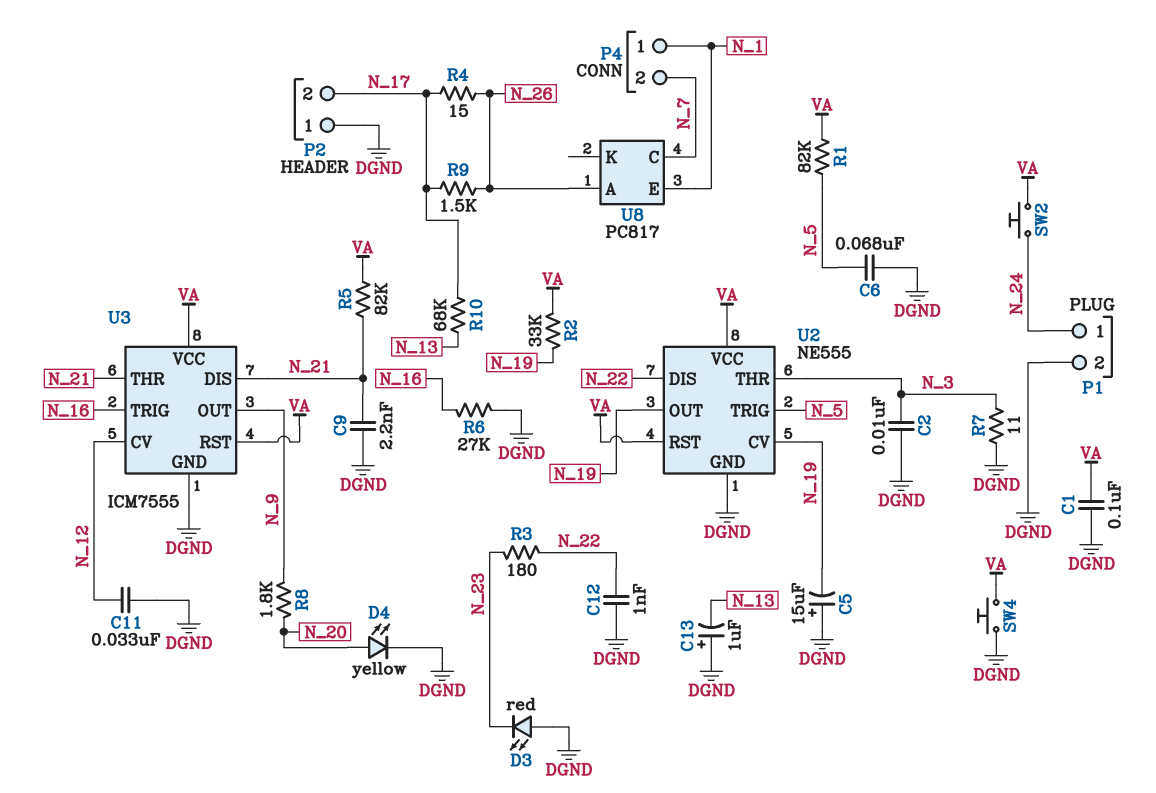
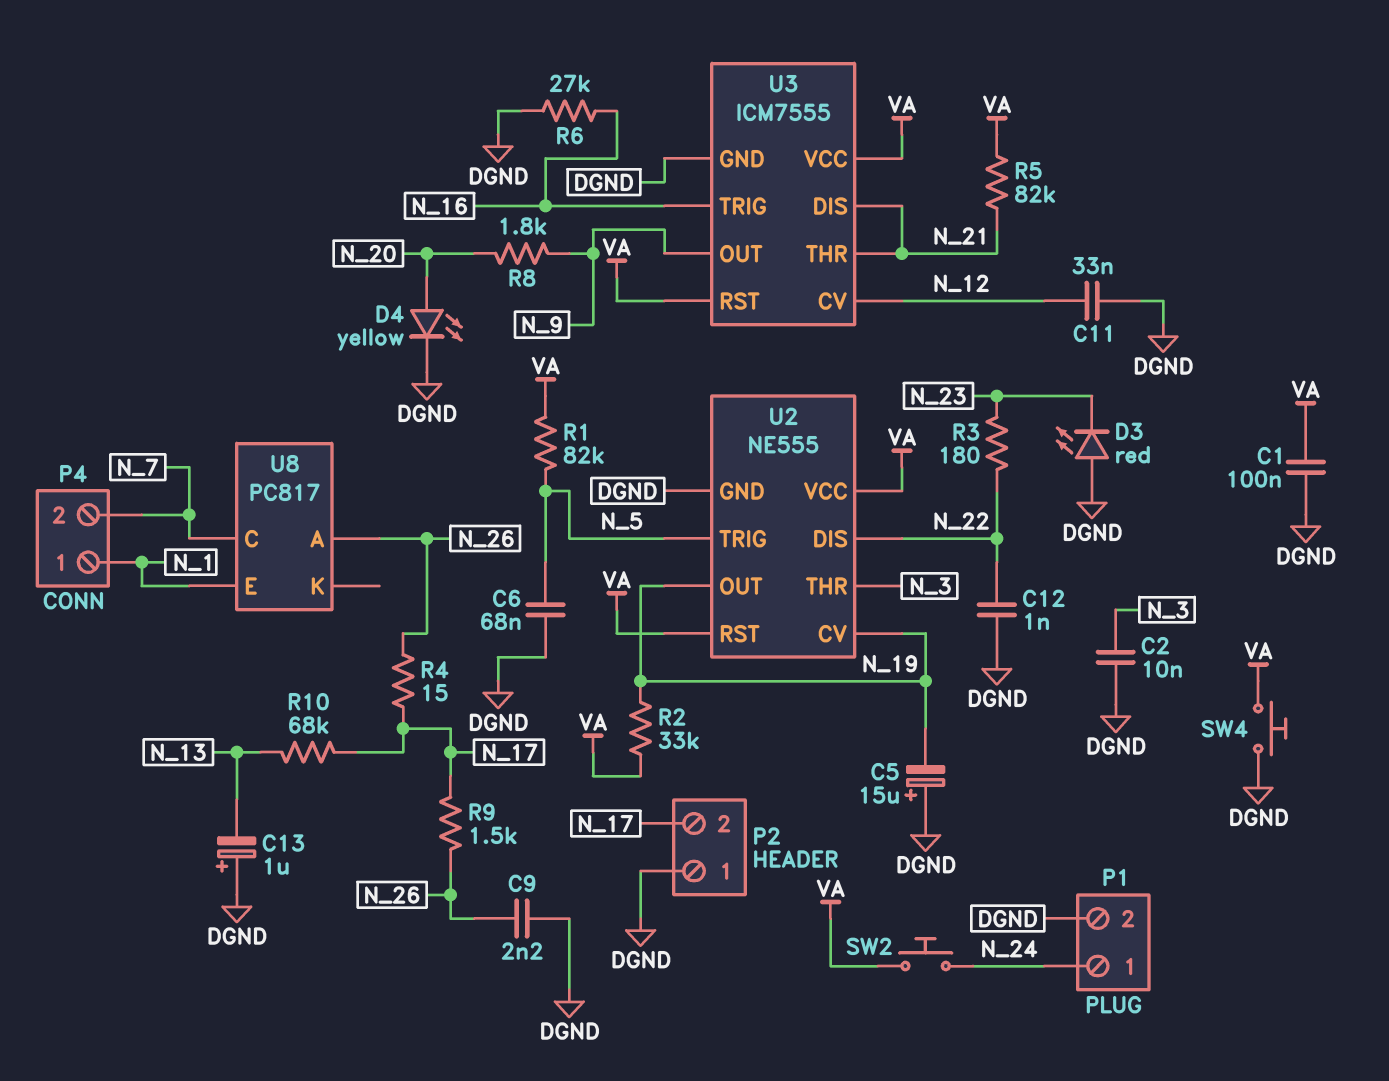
C9: 2.2nF (DGND, N_21) -> 2.2nF (DGND, N_26)
R7: 11 (DGND, N_3) -> none

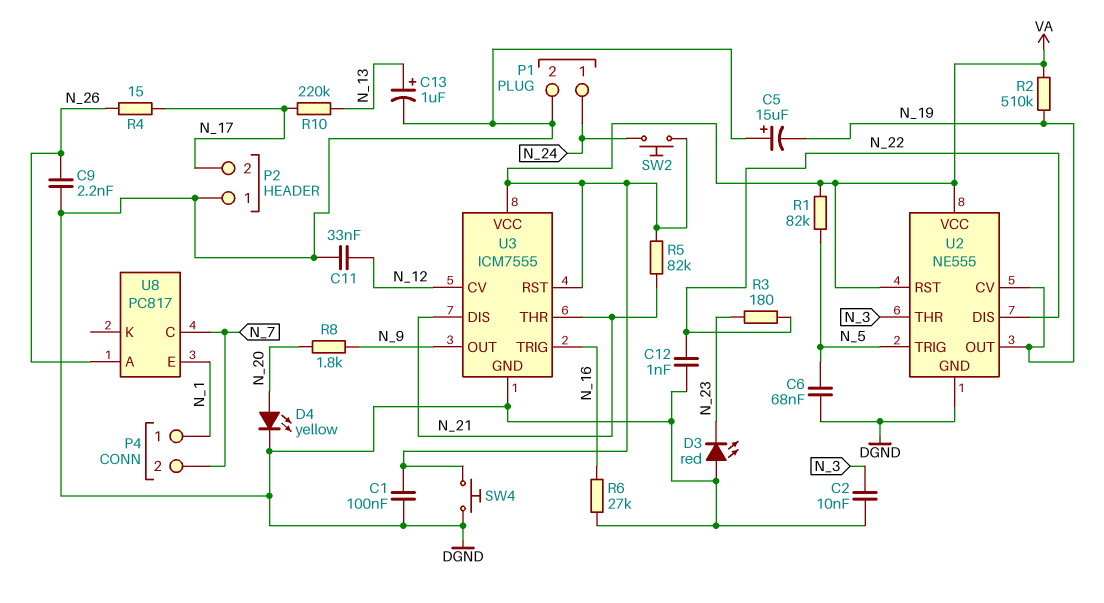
C13: 1uF (plus DGND, minus N_13) -> 1uF (plus N_13, minus DGND)
R2: 33k (N_19, VA) -> 510k (N_19, VA)
R9: 1.5k (N_17, N_26) -> none
R10: 68k (N_13, N_17) -> 220k (N_13, N_17)

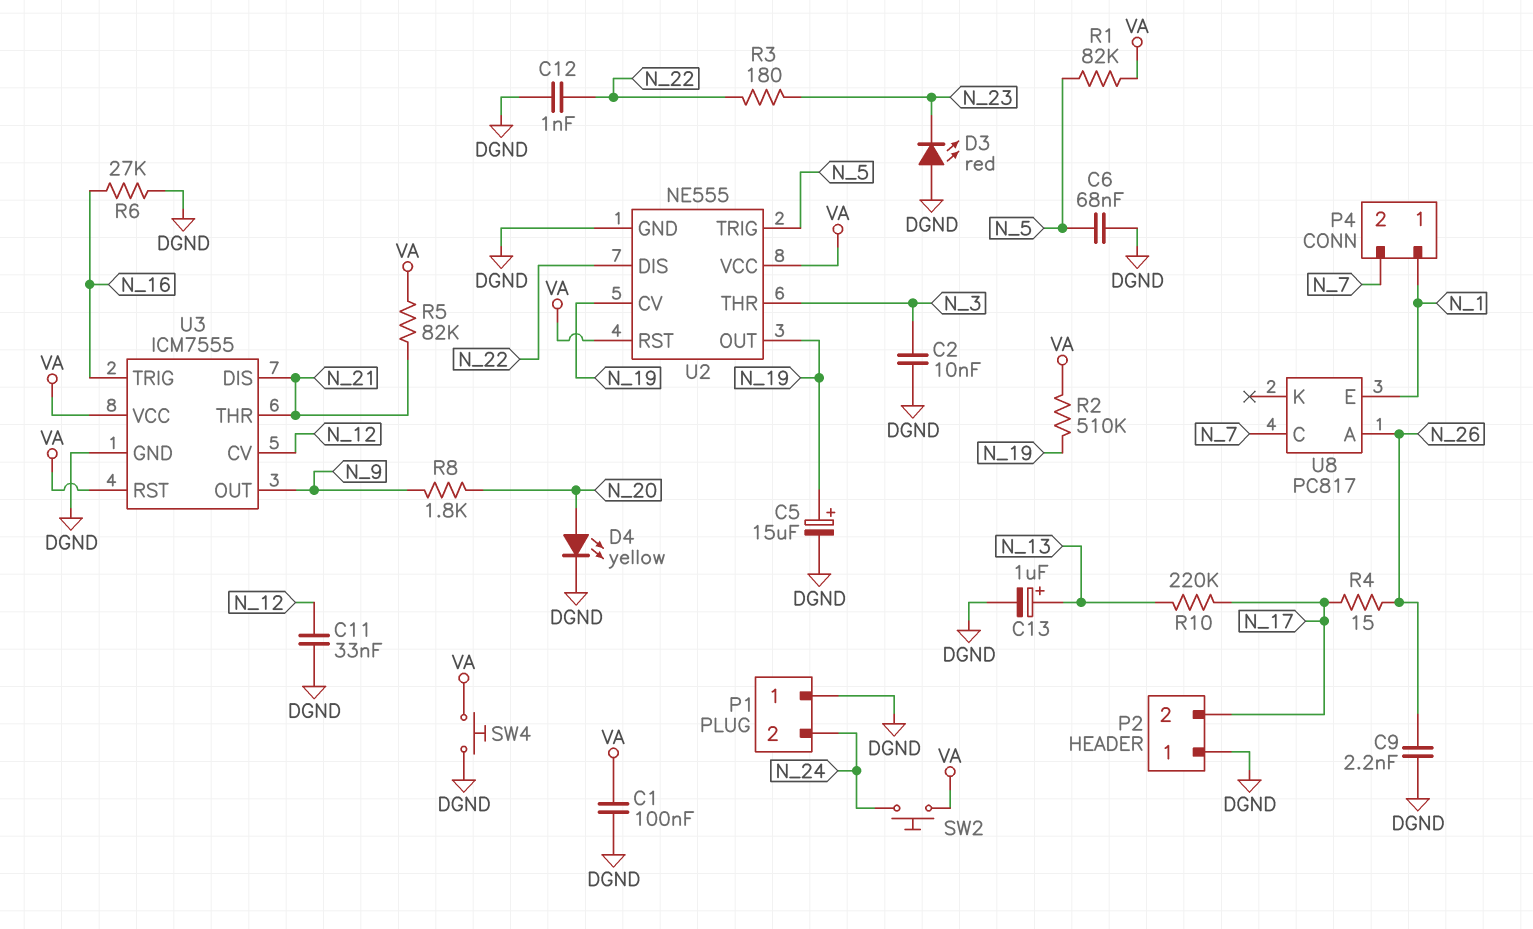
C5: 15uF (plus DGND, minus N_19) -> 15uF (plus N_19, minus DGND)
P1 pin 1: N_24 -> DGND
P1 pin 2: DGND -> N_24

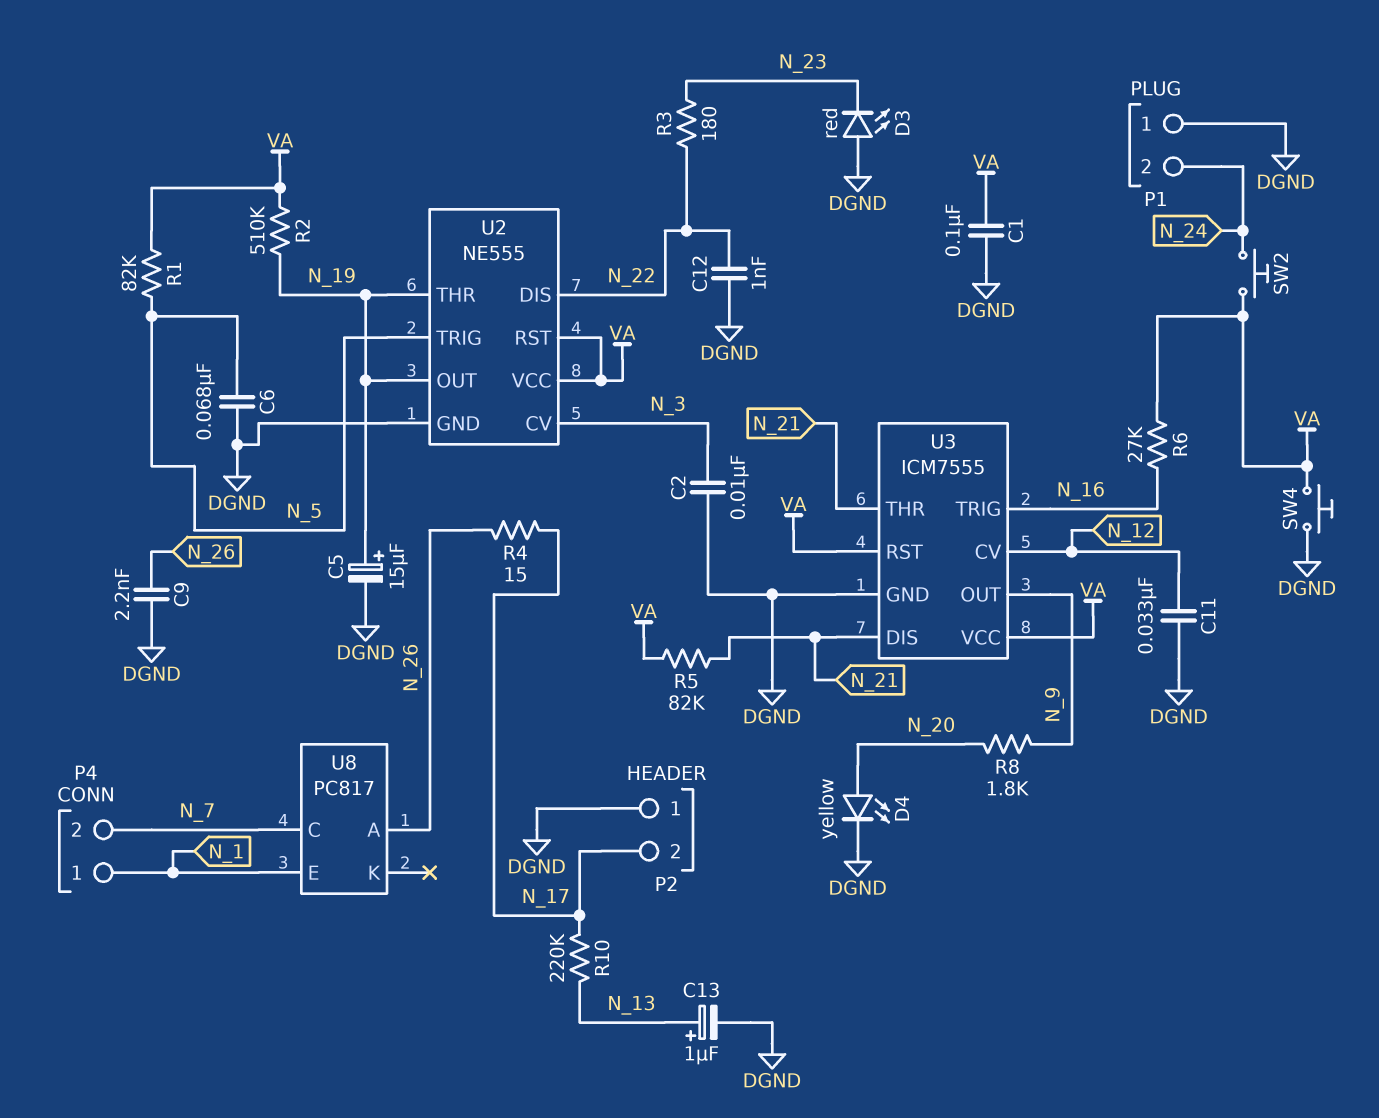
R6: 27k (DGND, N_16) -> 27k (N_16, VA)
U2 pin CV: N_19 -> N_3
U2 pin THR: N_3 -> N_19

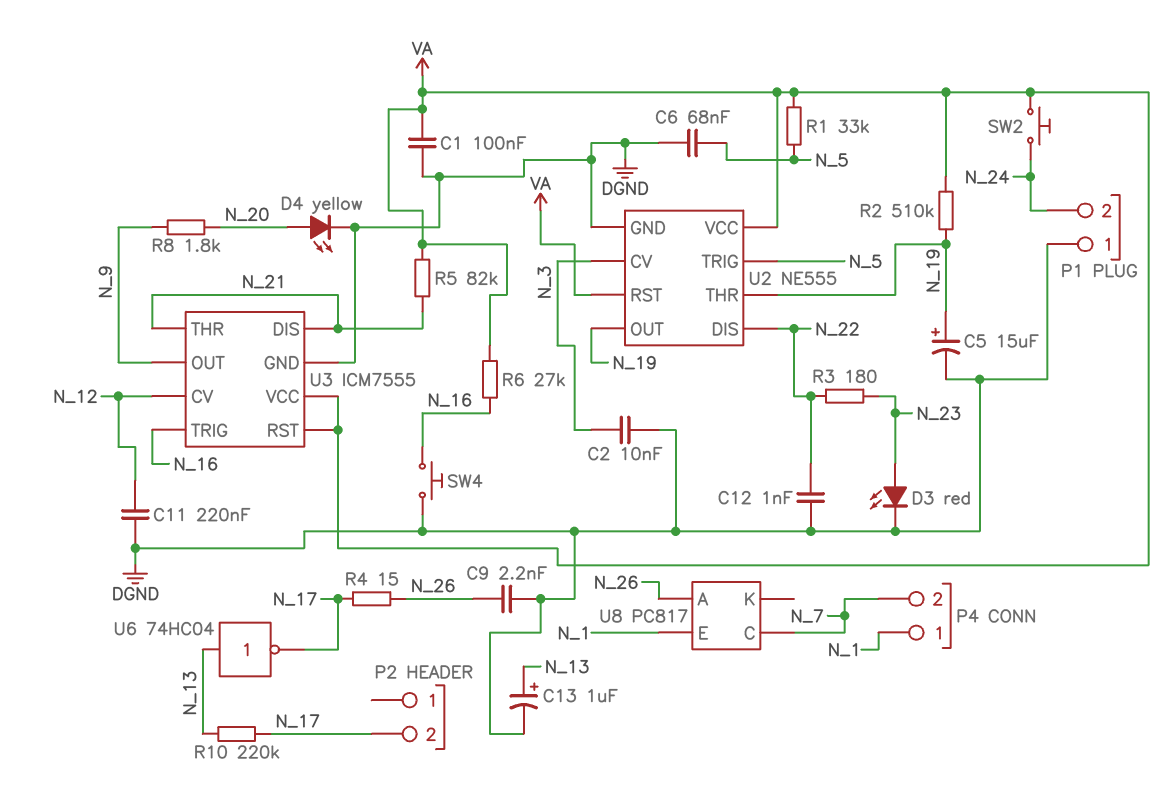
C11: 33nF (DGND, N_12) -> 220nF (DGND, N_12)
D3: LED red (A DGND, K N_23) -> LED red (A N_23, K DGND)
P2 pin 1: DGND -> none
R1: 82k (N_5, VA) -> 33k (N_5, VA)
SW4: button (DGND, VA) -> button (DGND, N_16)
U6: none -> NOT 74HC04 (in N_13, out N_17)

